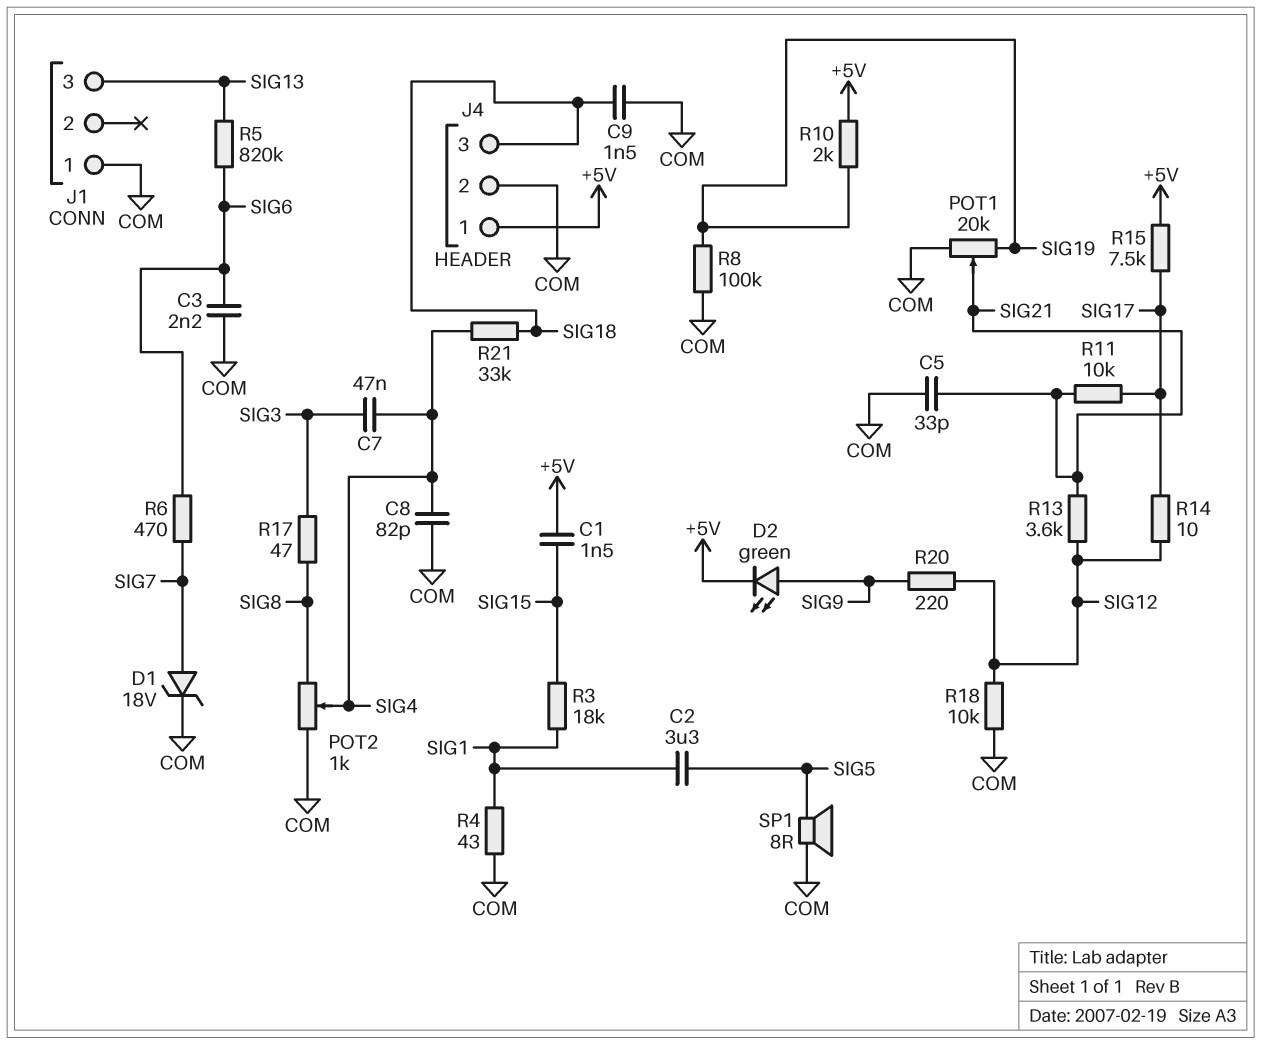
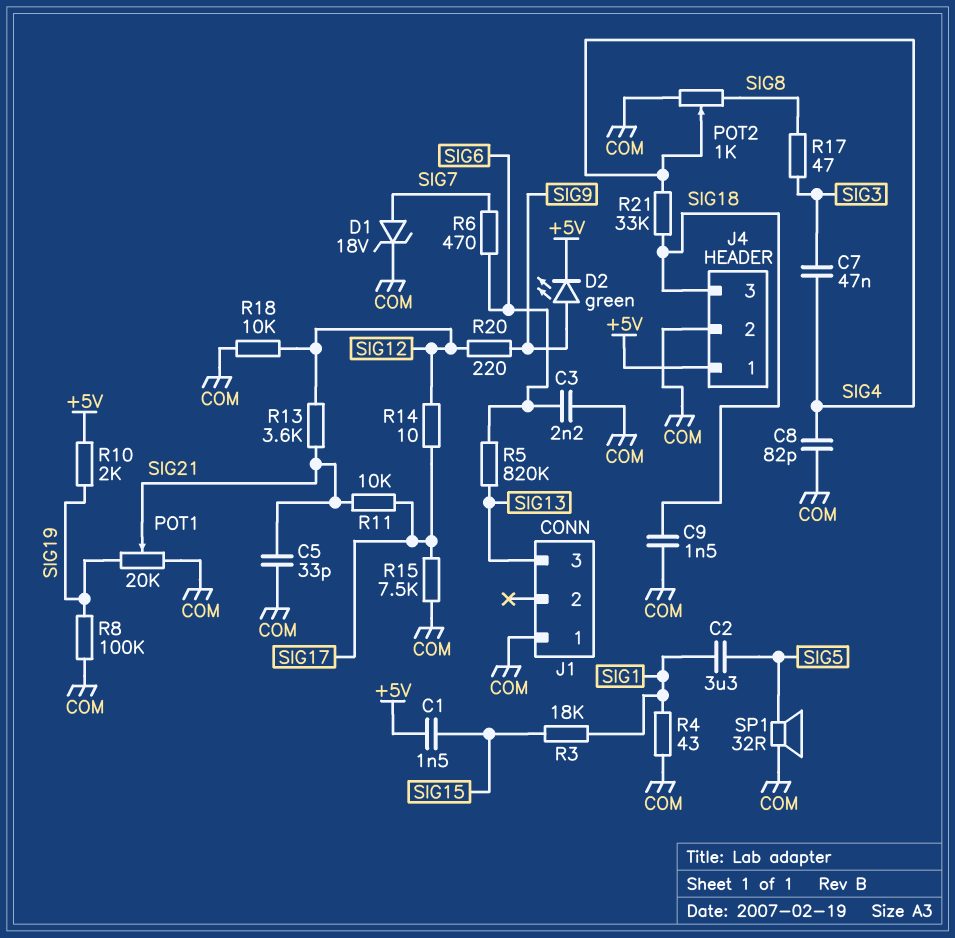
R15: 7.5k (+5V, SIG17) -> 7.5k (COM, SIG17)
SP1: speaker 8R (COM, SIG5) -> speaker 32R (COM, SIG5)

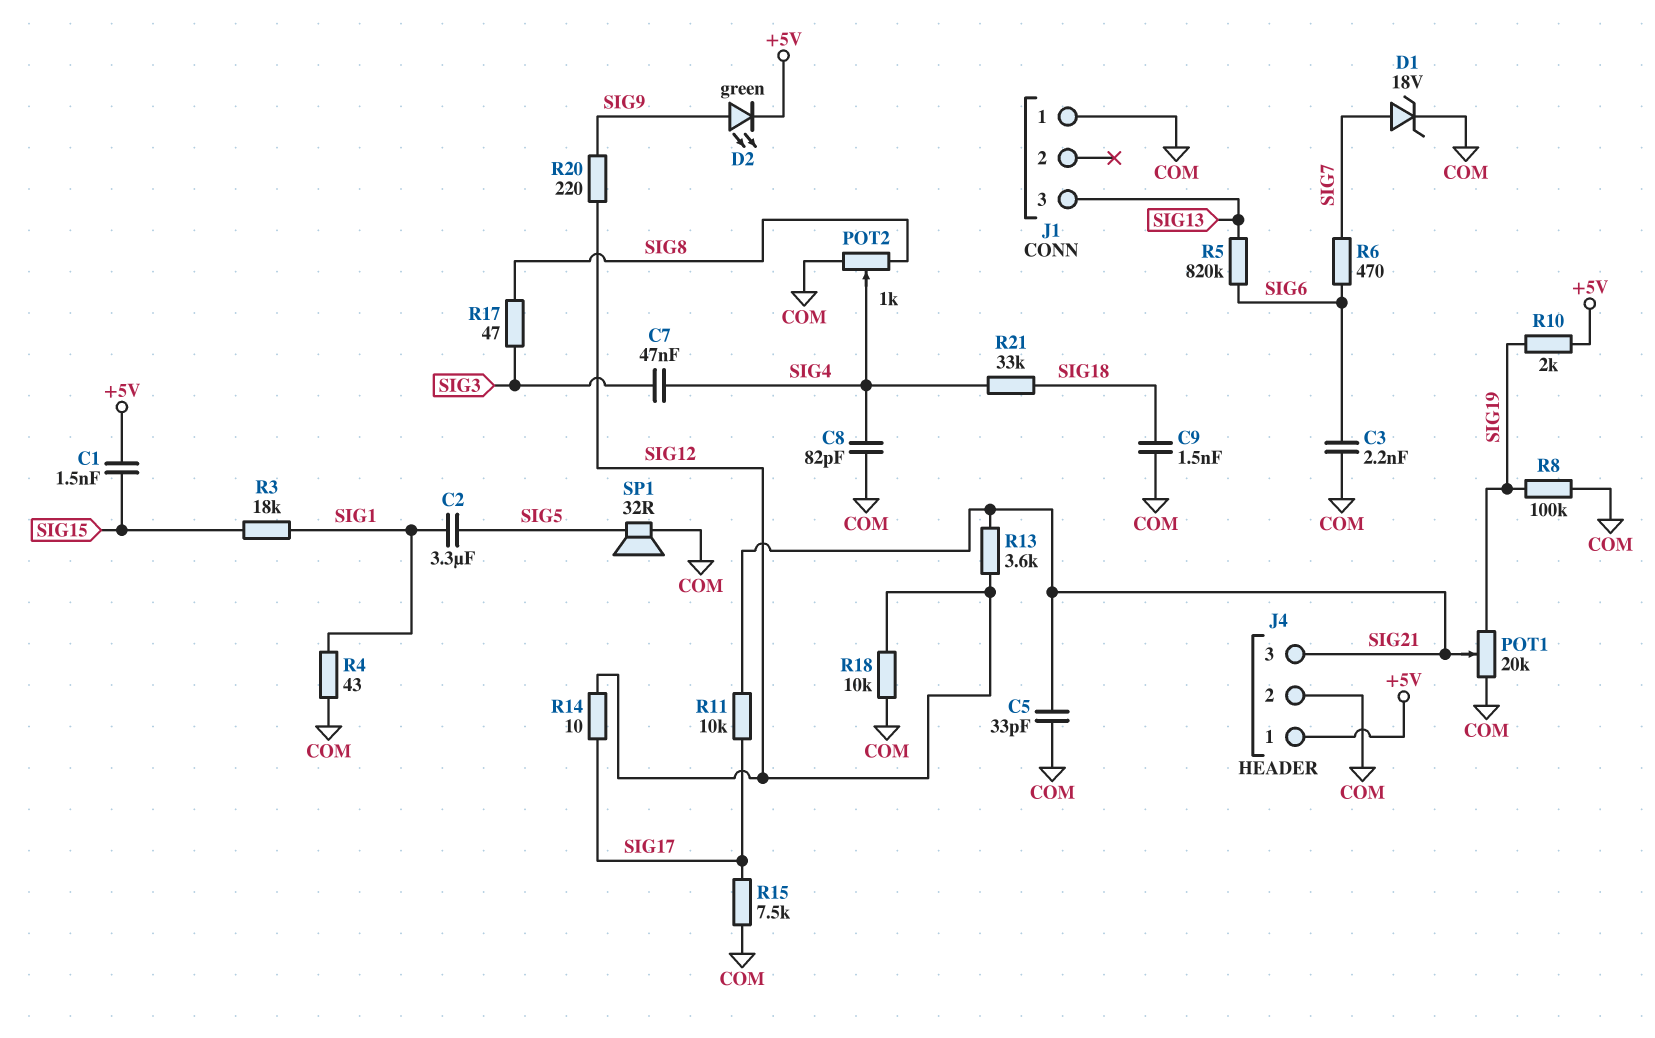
J4 pin 3: SIG18 -> SIG21

